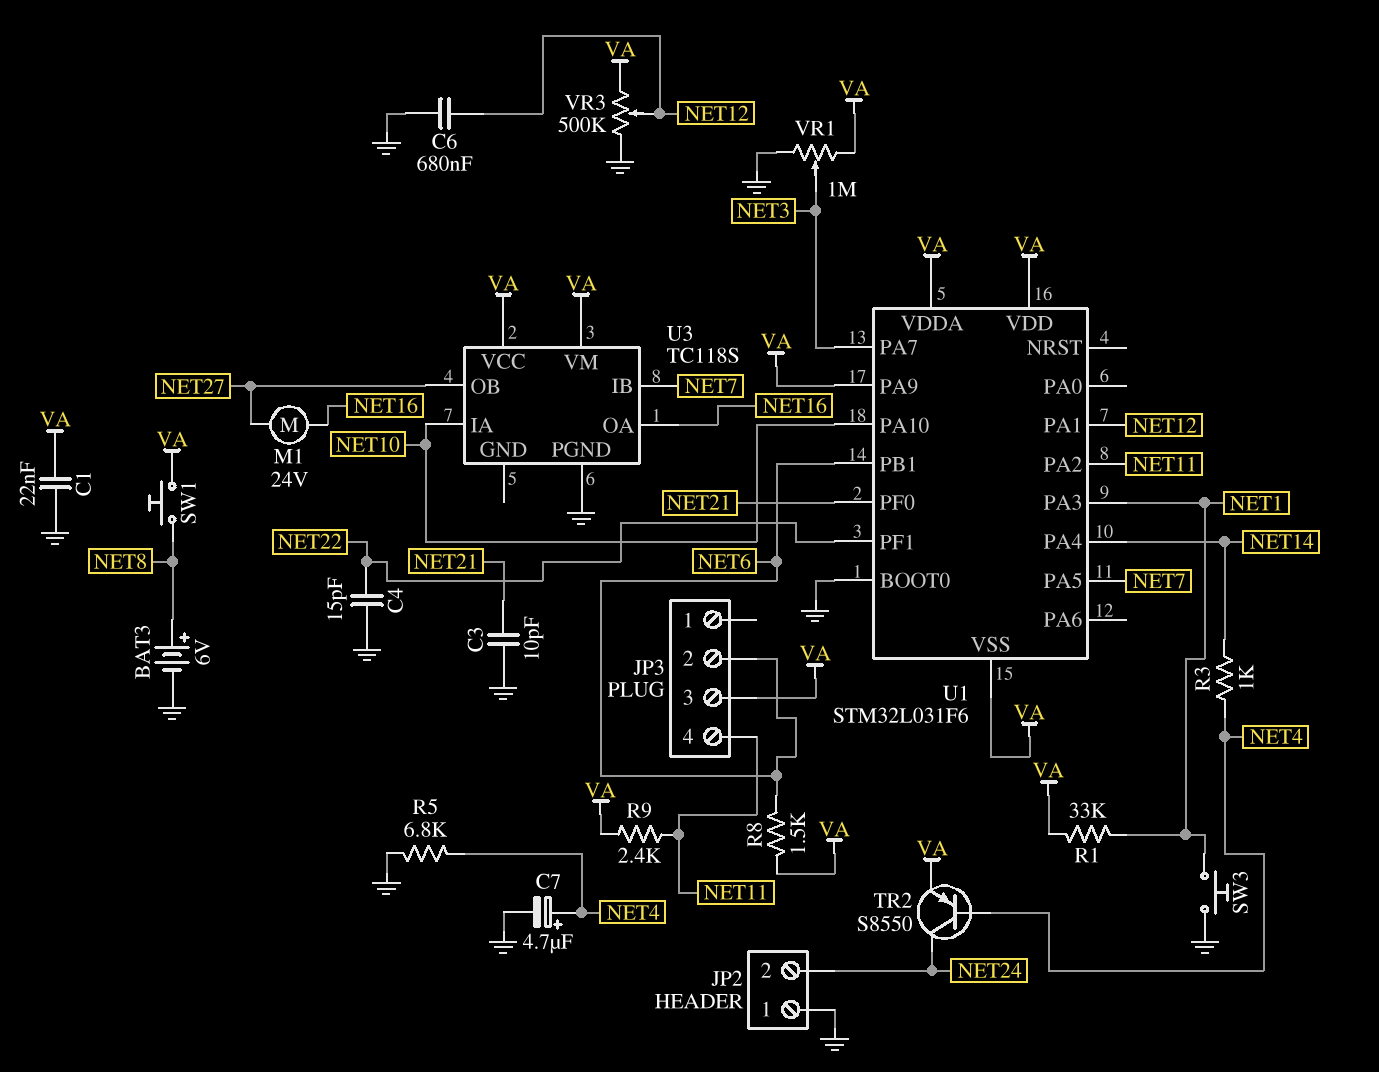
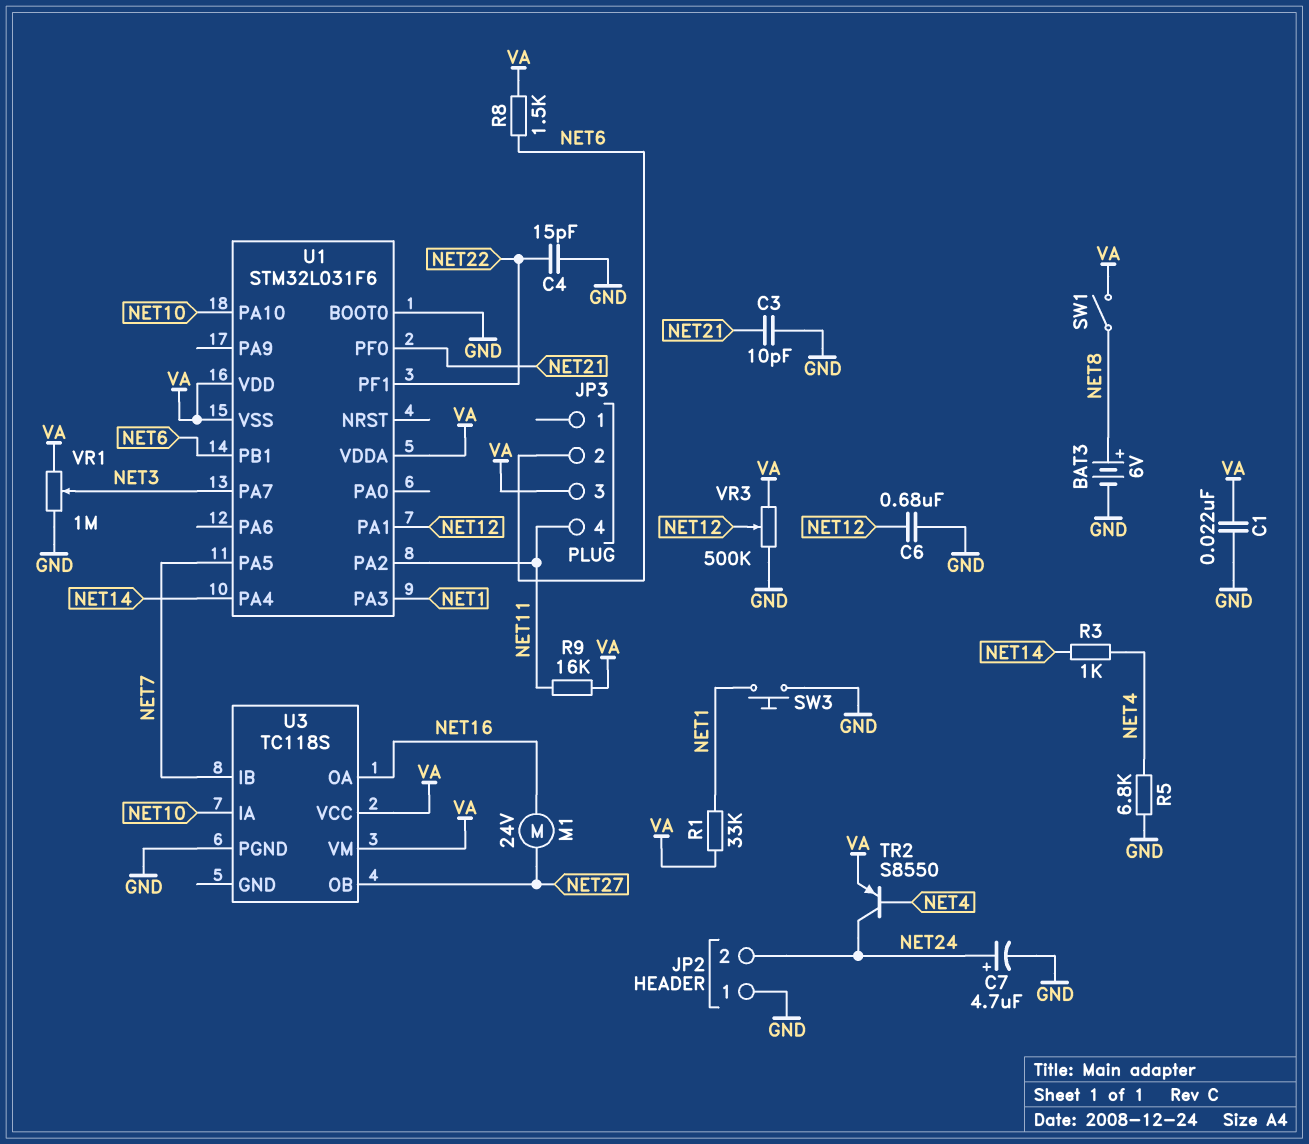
C7: 4.7uF (plus NET4, minus GND) -> 4.7uF (plus NET24, minus GND)
R9: 2.4k (NET11, VA) -> 16k (NET11, VA)
SW1: button (NET8, VA) -> switch (NET8, VA)
U1 pin PA9: VA -> none

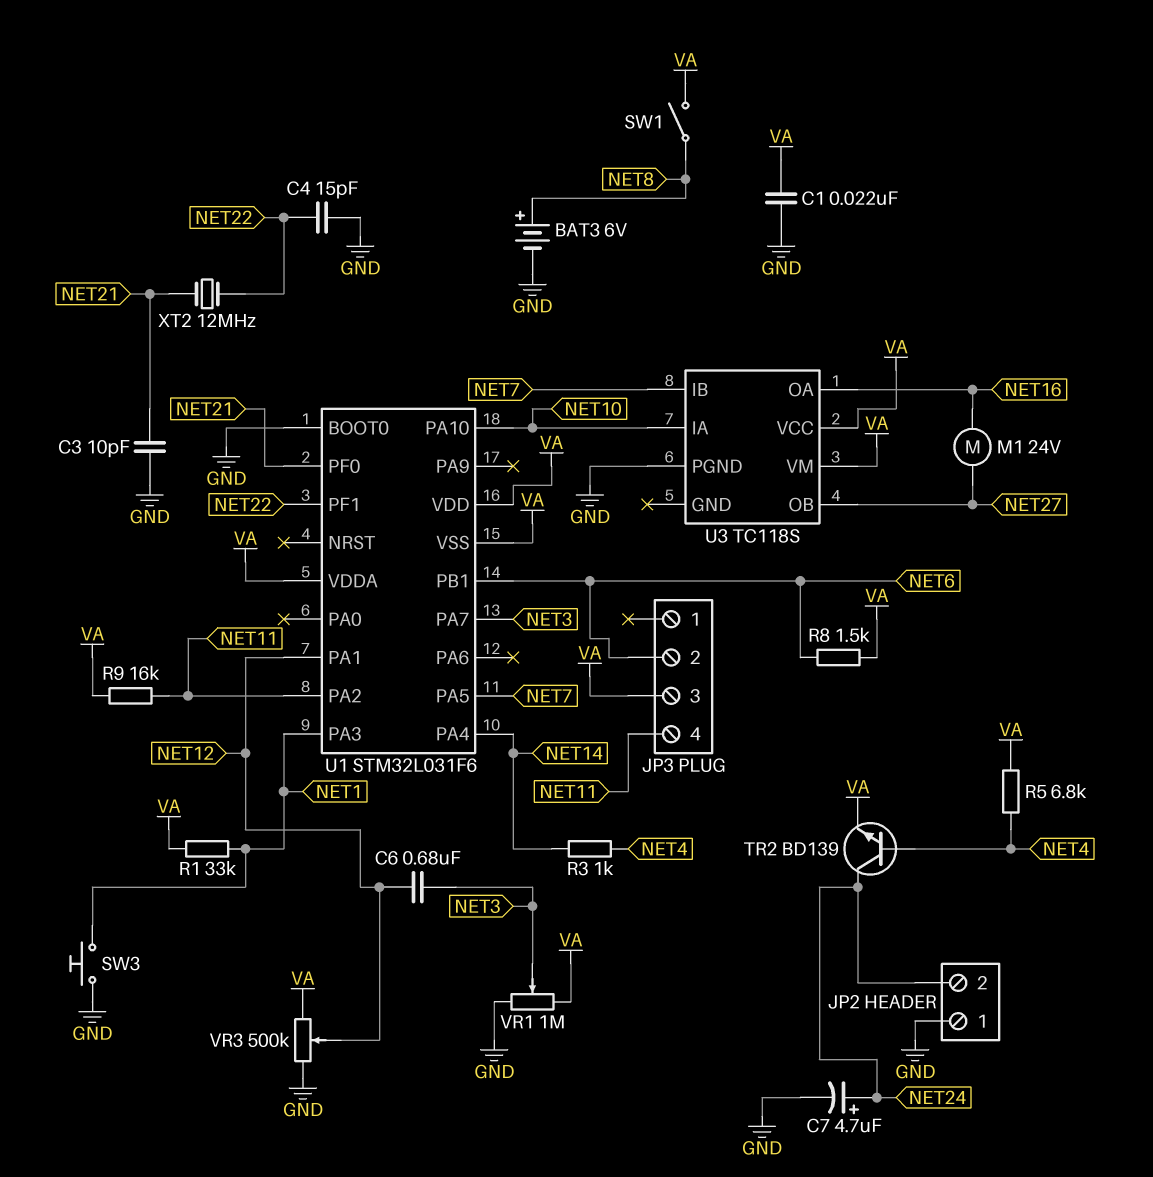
C6: 680nF (GND, NET12) -> 680nF (NET3, NET12)
R5: 6.8k (GND, NET4) -> 6.8k (NET4, VA)
TR2: PNP S8550 (B NET4, C NET24, E VA) -> NPN BD139 (B NET4, C NET24, E VA)
XT2: none -> 12MHz (NET21, NET22)

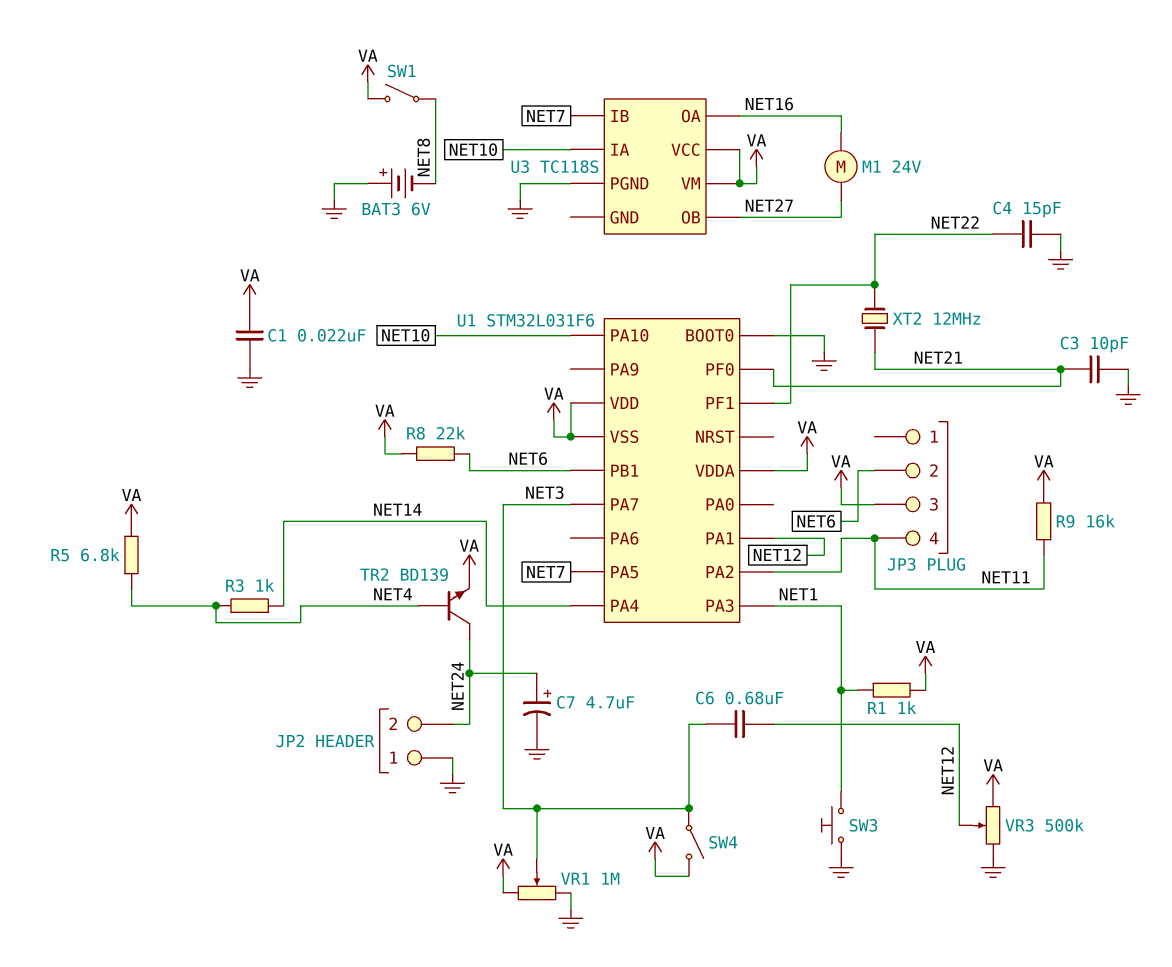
BAT3: 6V (plus NET8, minus GND) -> 6V (plus GND, minus NET8)
R1: 33k (NET1, VA) -> 1k (NET1, VA)
R8: 1.5k (NET6, VA) -> 22k (NET6, VA)
SW4: none -> switch (NET3, VA)

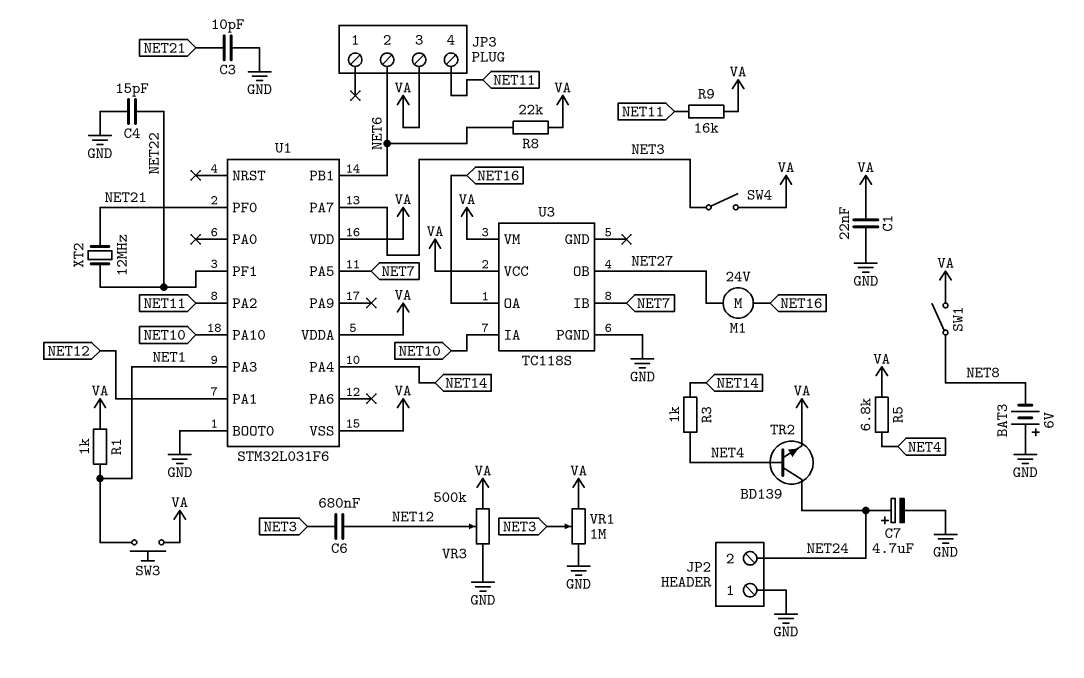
SW3: button (GND, NET1) -> button (NET1, VA)

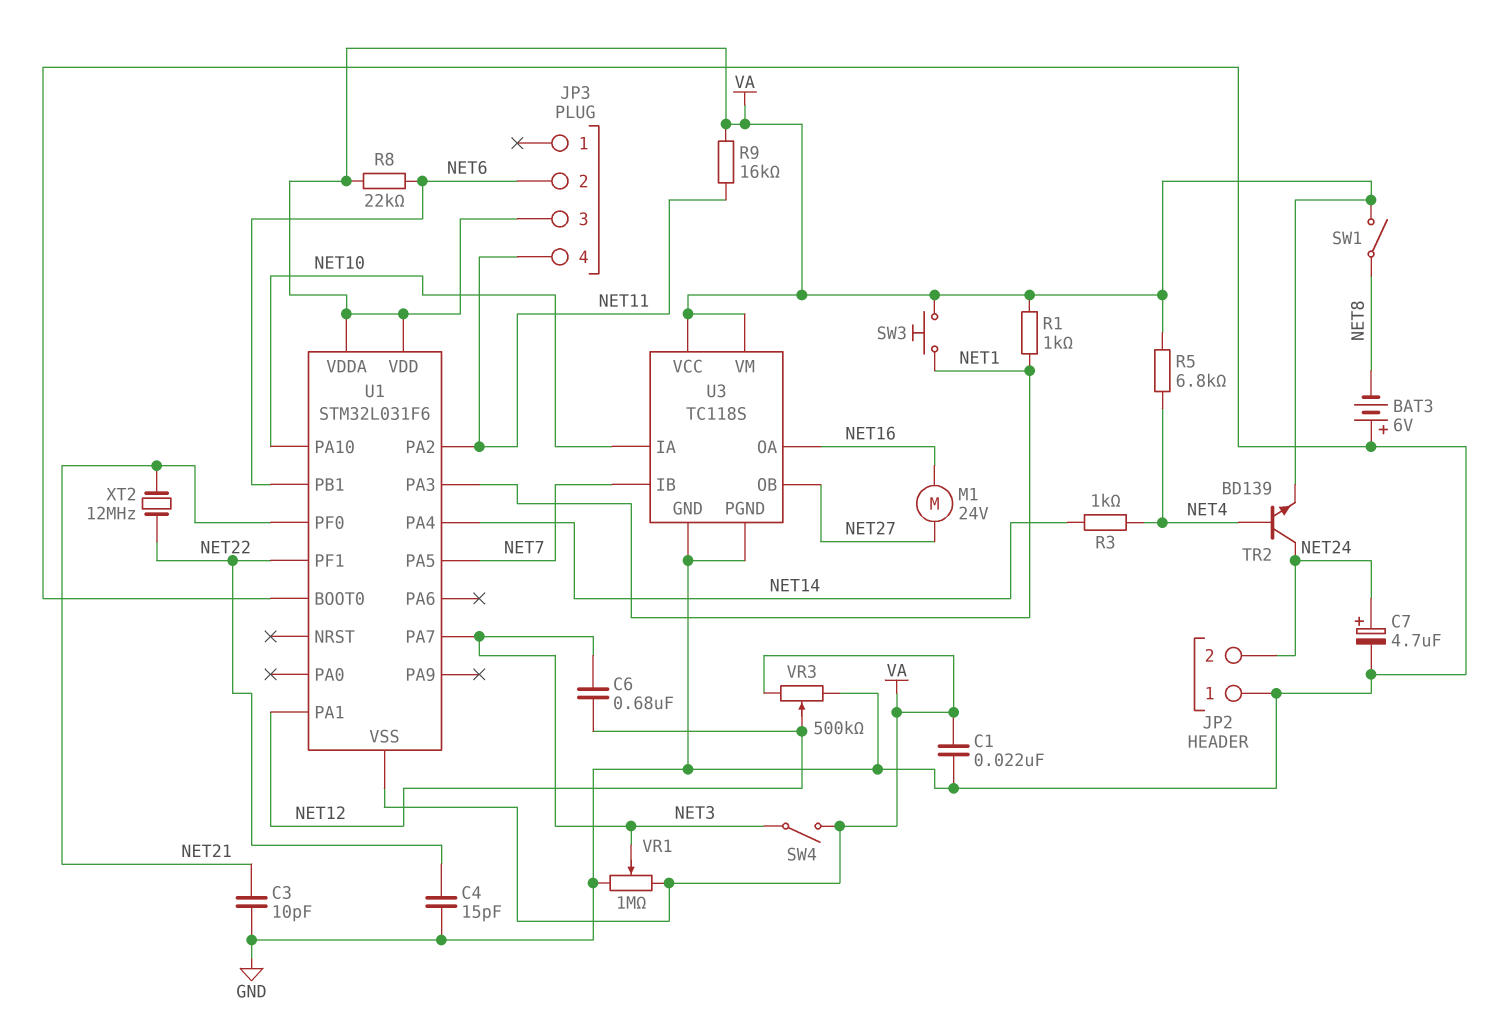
U3 pin GND: none -> GND

